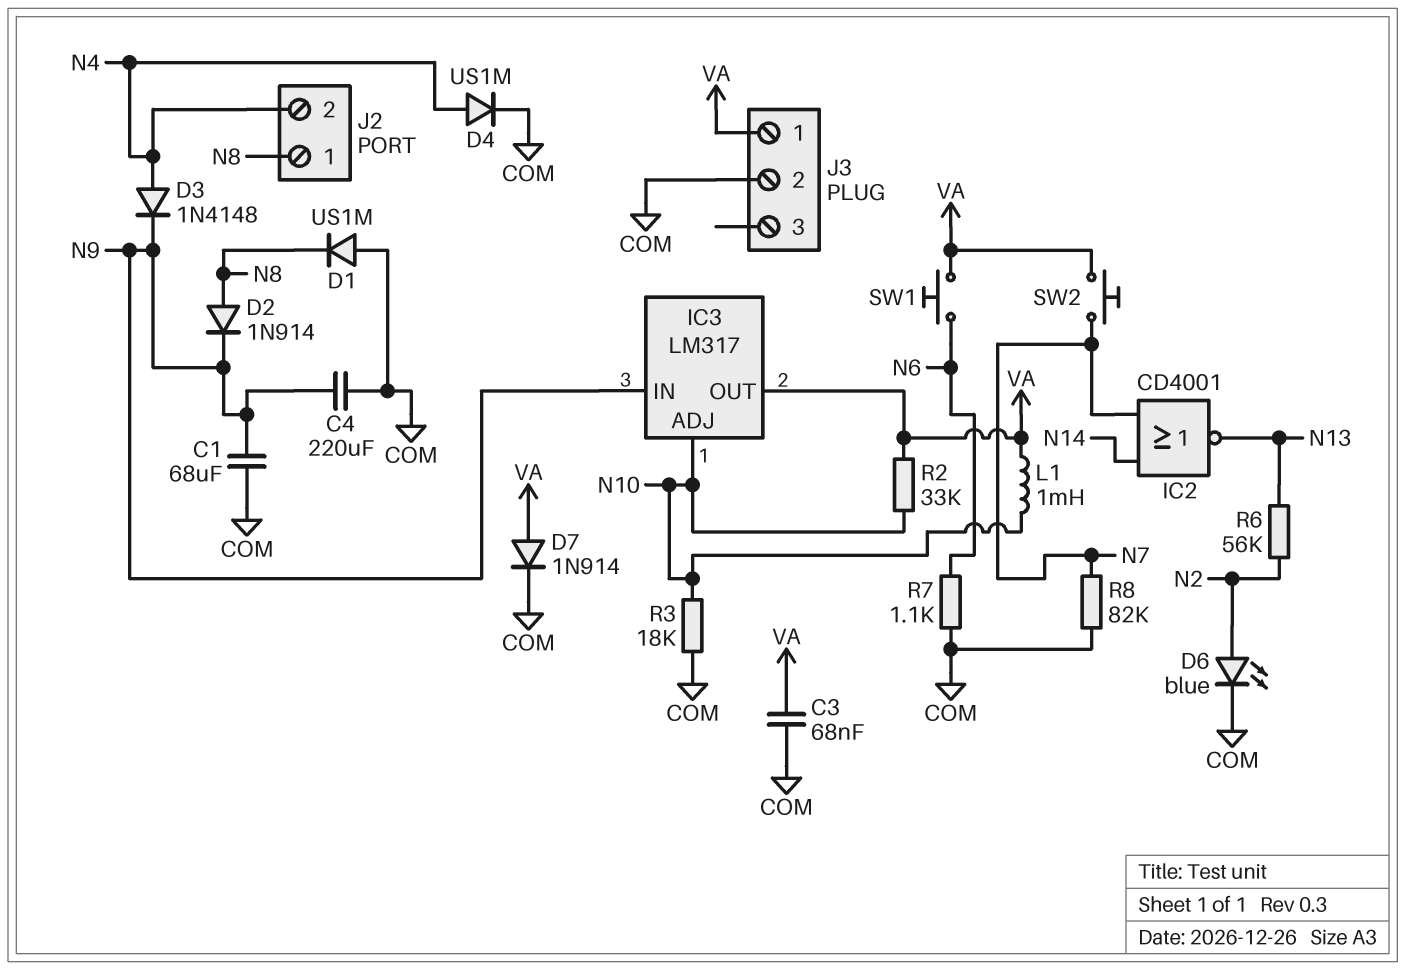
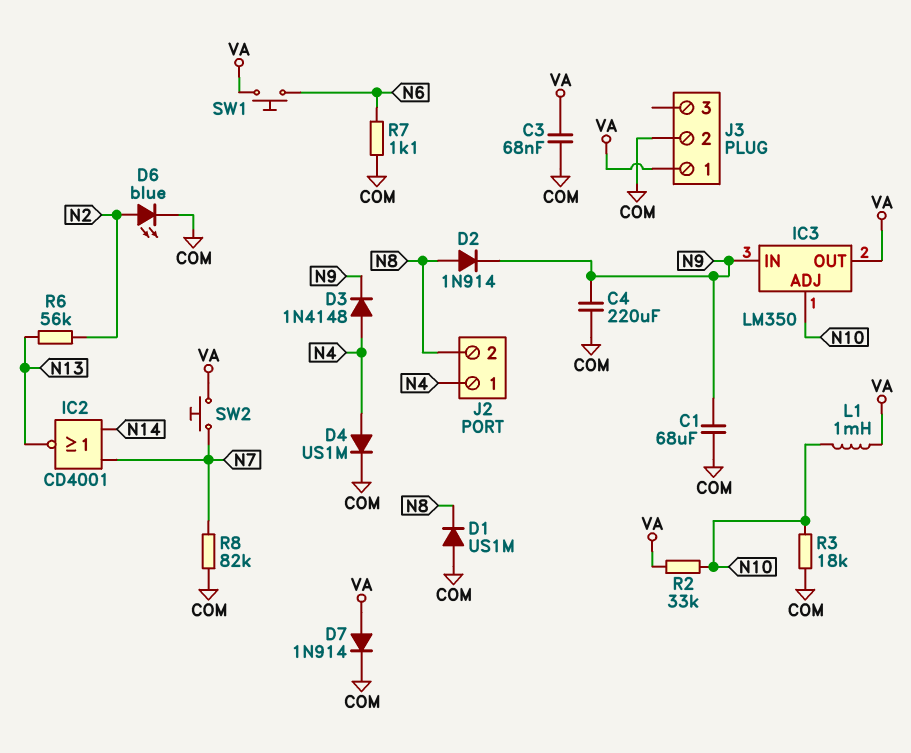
IC3: LM317 -> LM350
J2 pin 1: N8 -> N4
J2 pin 2: N4 -> N8

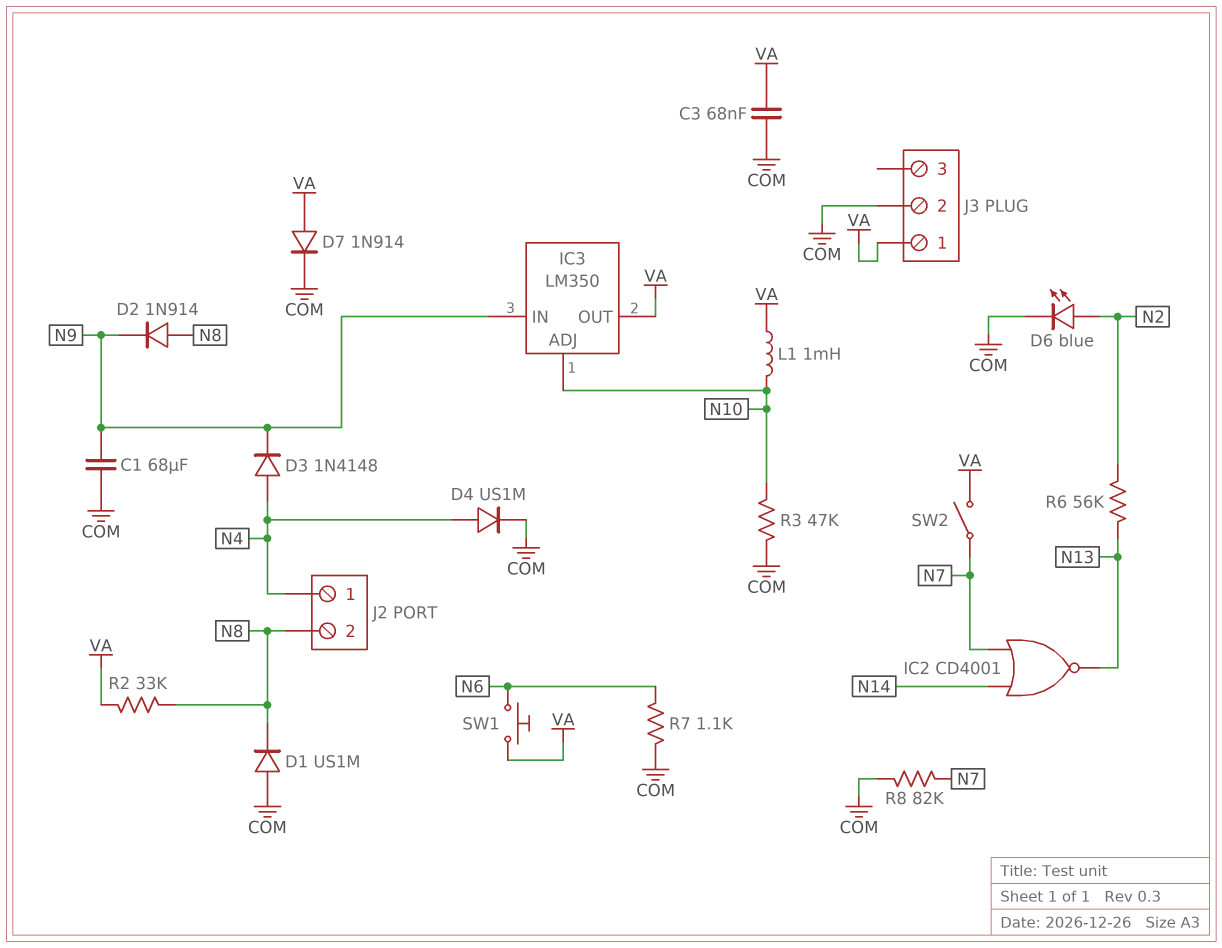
C4: 220uF (COM, N9) -> none
R2: 33k (N10, VA) -> 33k (N8, VA)
R3: 18k (COM, N10) -> 47k (COM, N10)
SW2: button (N7, VA) -> switch (N7, VA)

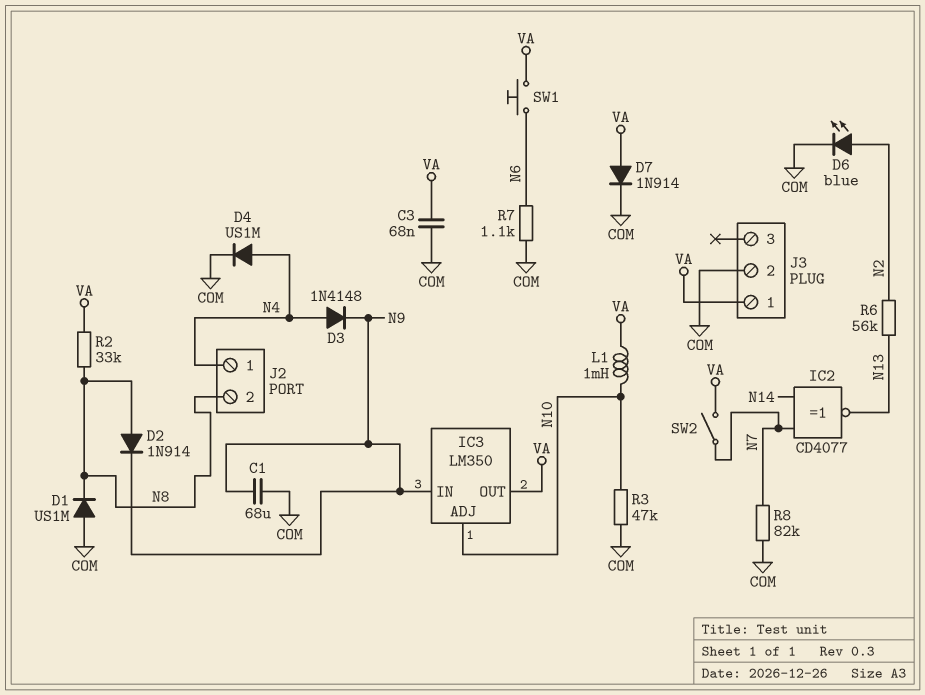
IC2: NOR CD4001 (in N7, in N14, out N13) -> XNOR CD4077 (in N7, in N14, out N13)

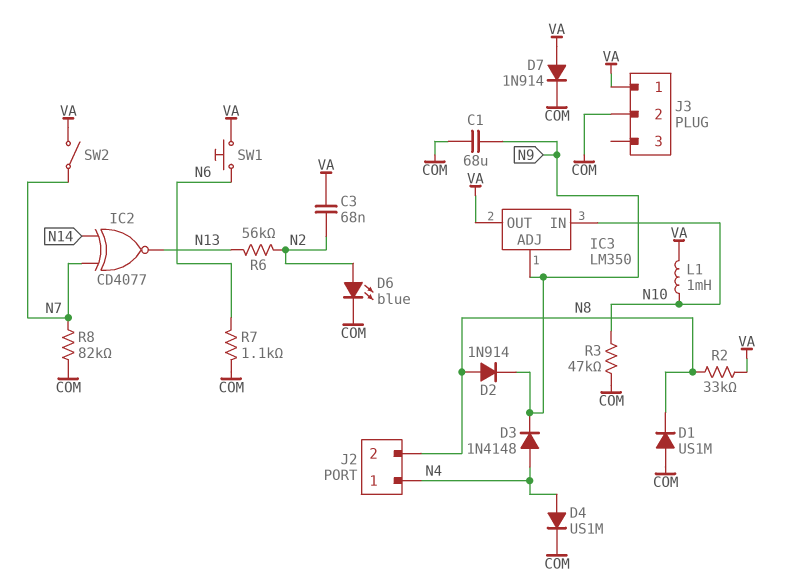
C3: 68nF (COM, VA) -> 68nF (N2, VA)
IC3 pin ADJ: N10 -> N9
IC3 pin IN: N9 -> N10

